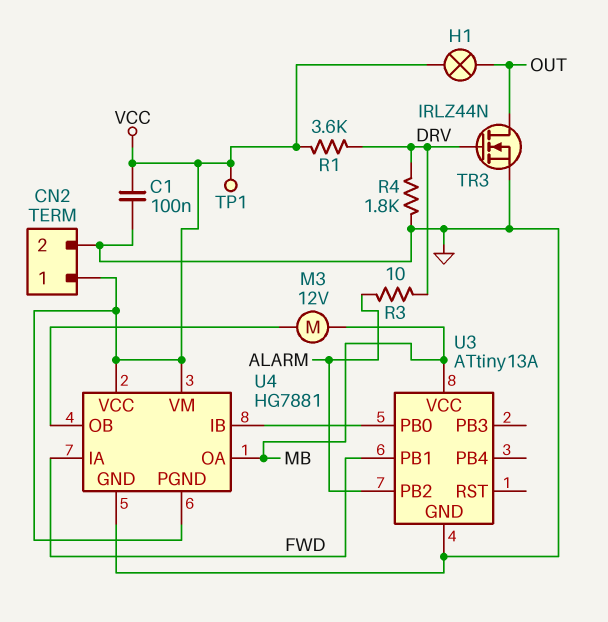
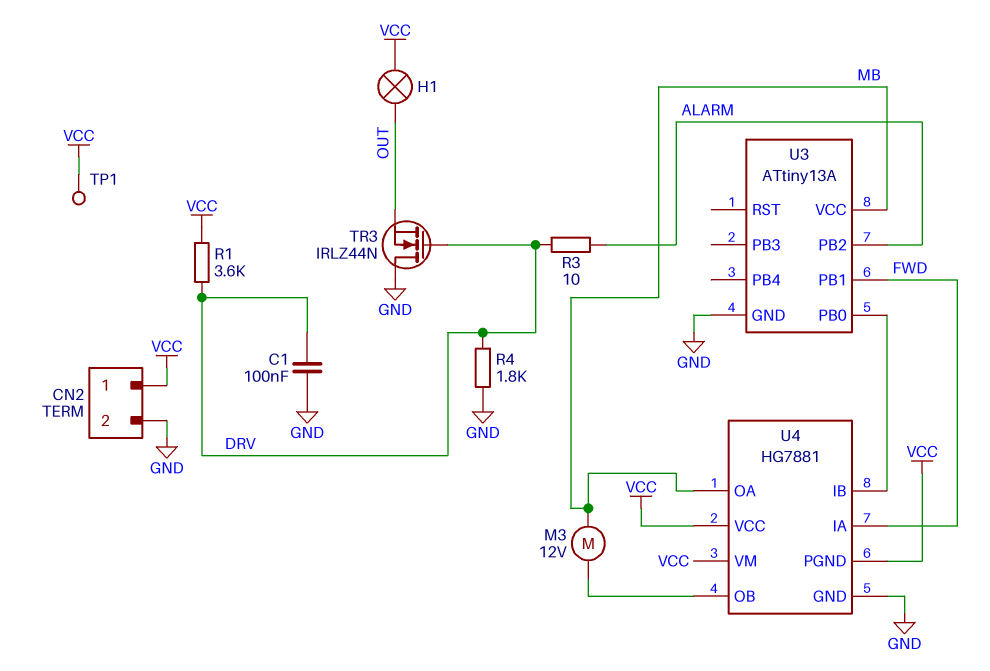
C1: 100nF (GND, VCC) -> 100nF (DRV, GND)
TR3: NMOS IRLZ44N (G DRV, D OUT, S GND) -> NMOS IRLZ44N (G DRV, D GND, S OUT)

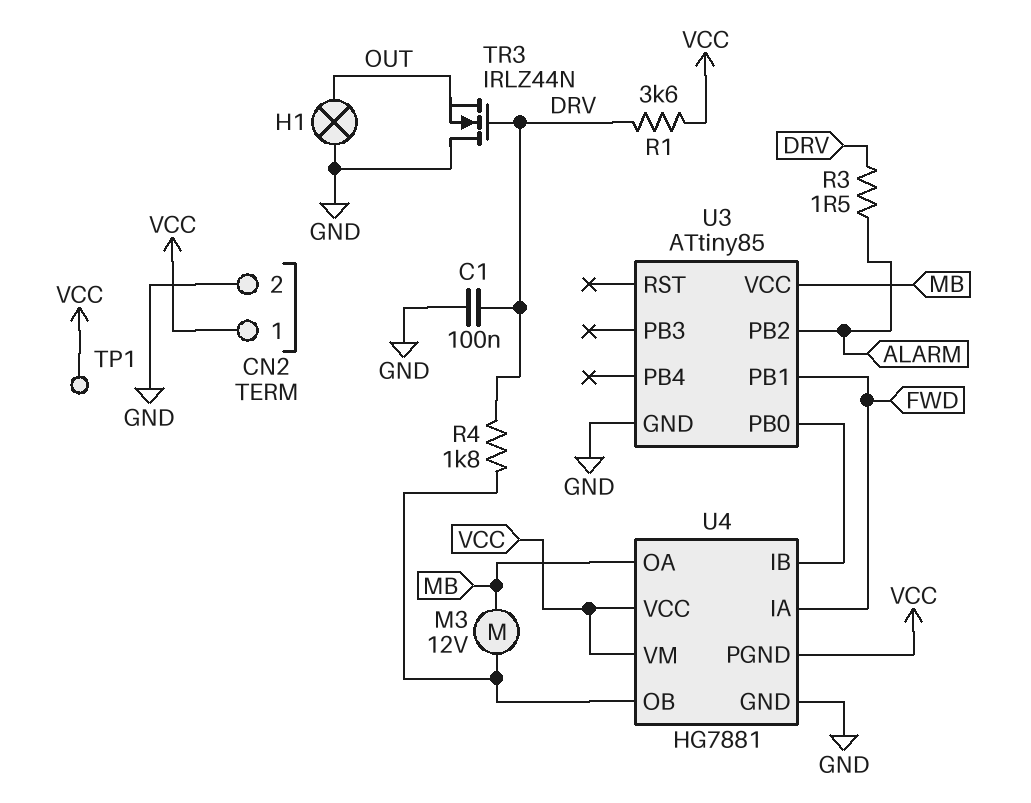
H1: lamp (OUT, VCC) -> lamp (GND, OUT)
R3: 10 (ALARM, DRV) -> 1.5 (ALARM, DRV)
R4: 1.8k (DRV, GND) -> 1.8k (DRV, U4/OB)
U3: ATtiny13A -> ATtiny85

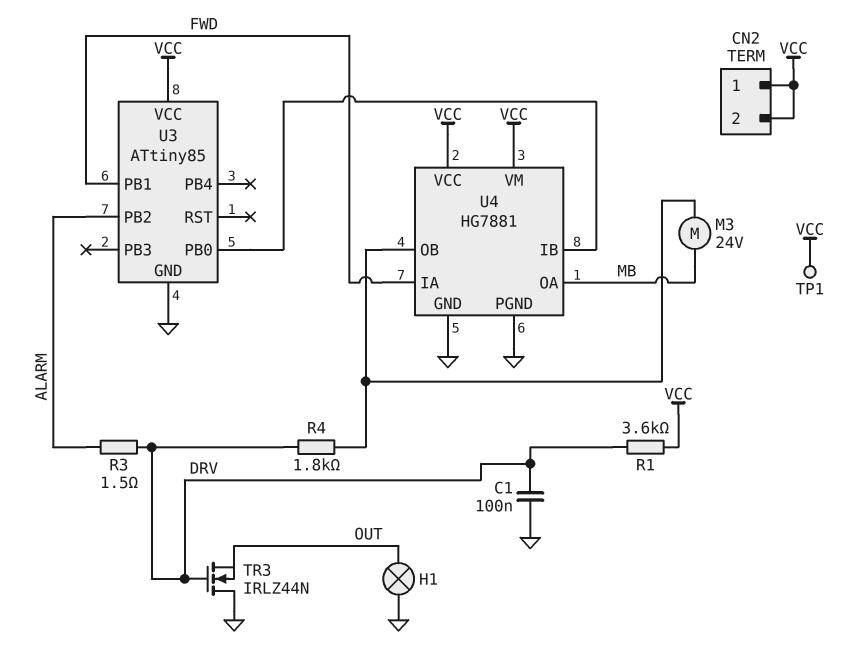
CN2 pin 2: GND -> VCC
M3: motor 12V (MB, U4/OB) -> motor 24V (MB, U4/OB)
U3 pin VCC: MB -> VCC
U4 pin PGND: VCC -> GND

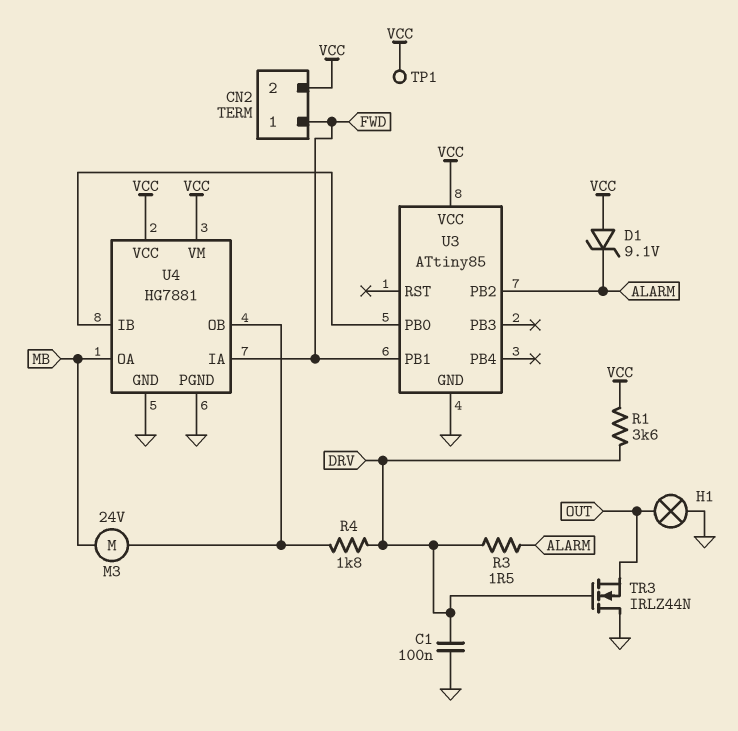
CN2 pin 1: VCC -> FWD
D1: none -> zener 9.1V (A VCC, K ALARM)

